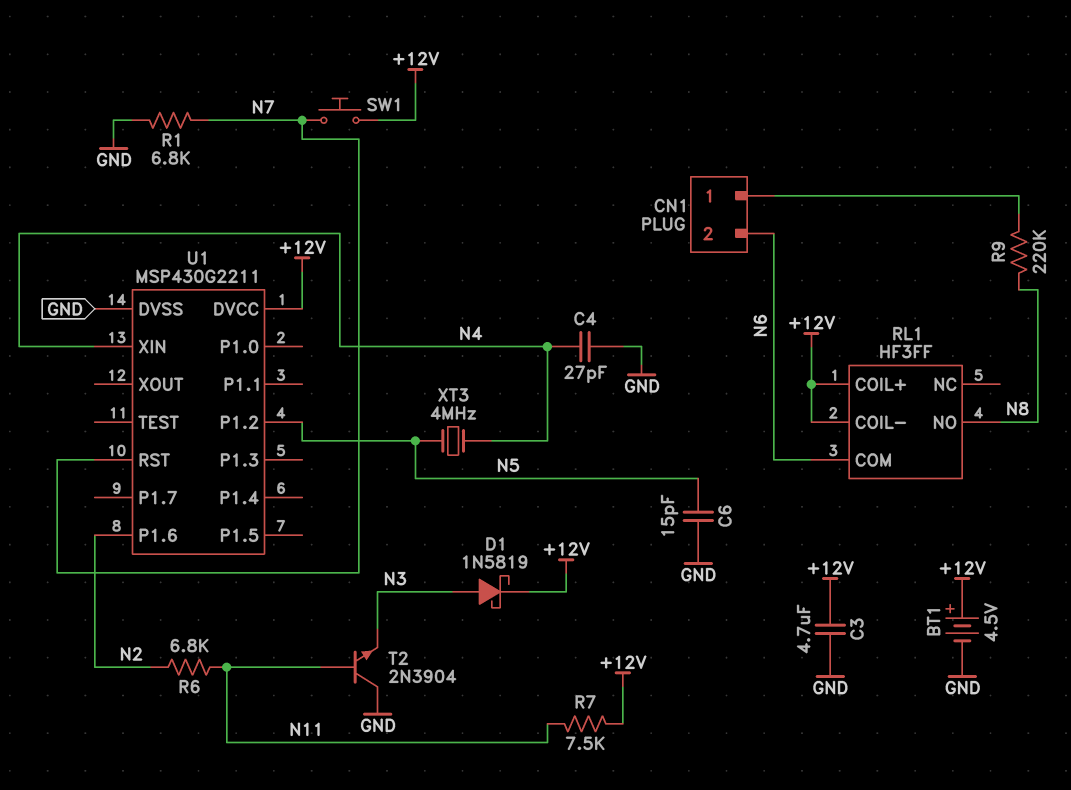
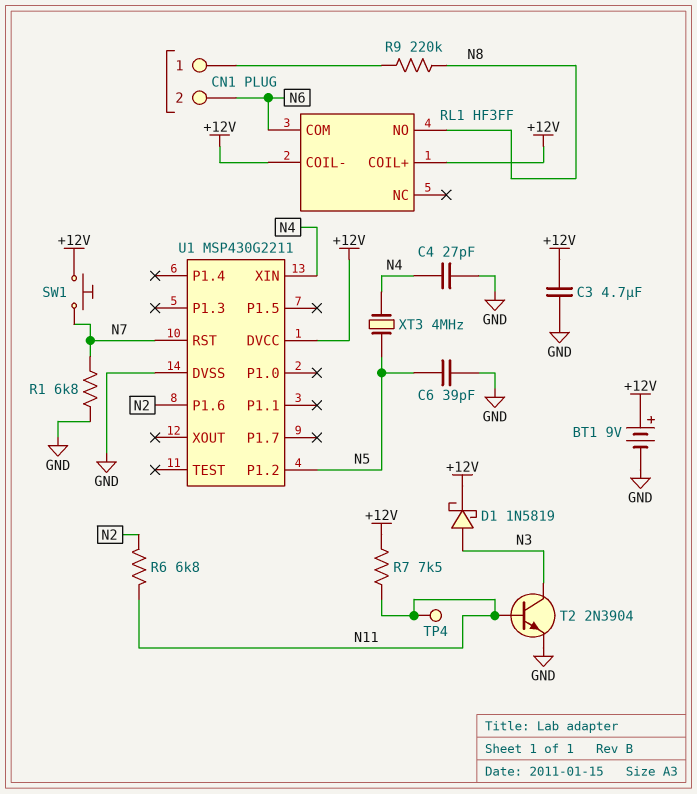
BT1: 4.5V (plus +12V, minus GND) -> 9V (plus +12V, minus GND)
C6: 15pF (GND, N5) -> 39pF (GND, N5)
T2: NPN 2N3904 (B N11, C GND, E N3) -> NPN 2N3904 (B N11, C N3, E GND)
TP4: none -> test point (N11)

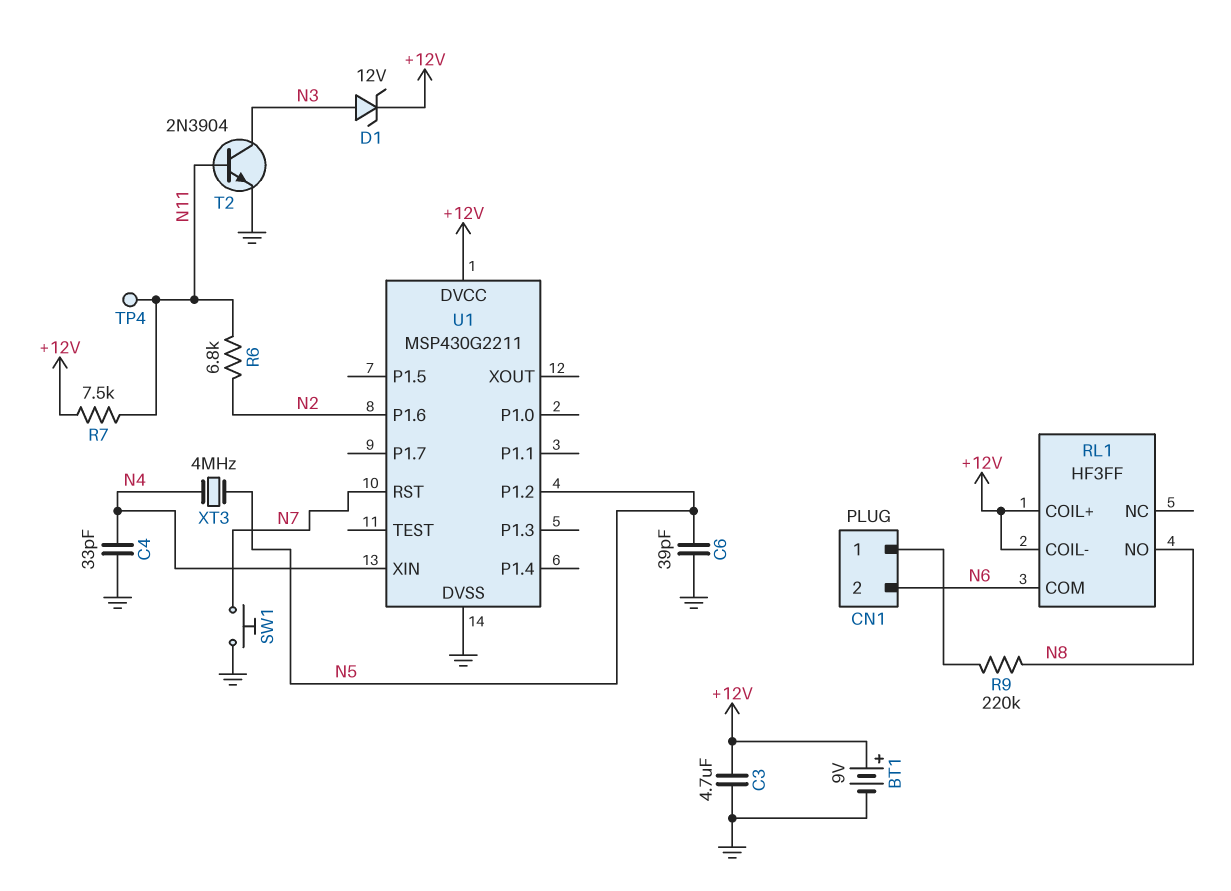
C4: 27pF (GND, N4) -> 33pF (GND, N4)
D1: schottky 1N5819 (A N3, K +12V) -> zener 12V (A N3, K +12V)
R1: 6.8k (GND, N7) -> none
SW1: button (+12V, N7) -> button (GND, N7)

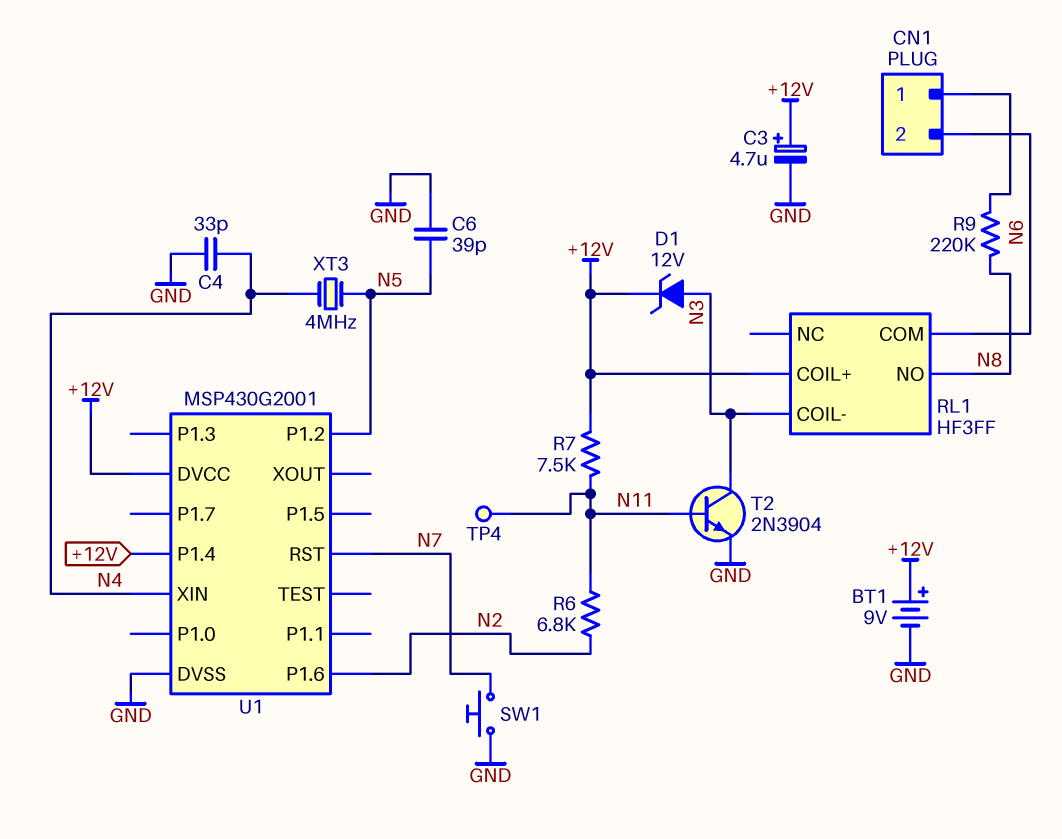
C3: 4.7uF (+12V, GND) -> 4.7uF (plus +12V, minus GND)
RL1 pin COIL-: +12V -> N3
U1: MSP430G2211 -> MSP430G2001
U1 pin P1.4: none -> +12V

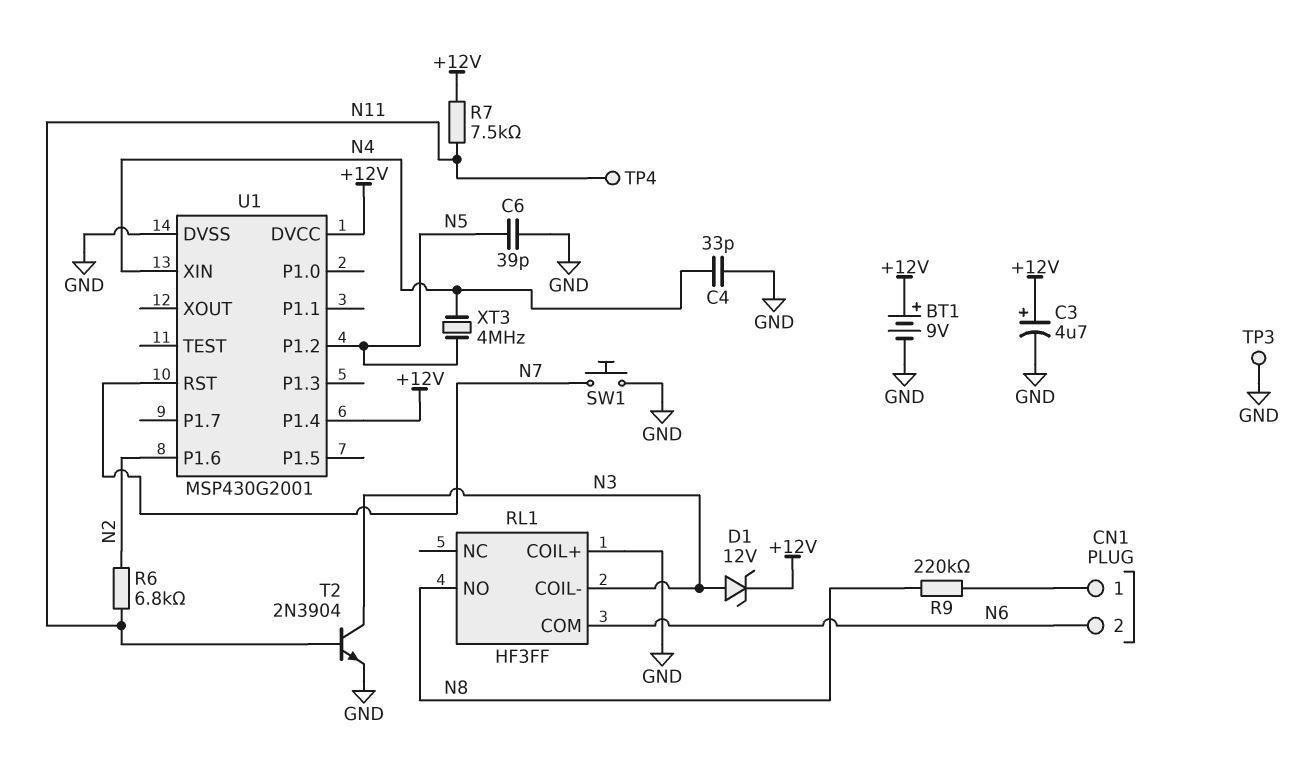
RL1 pin COIL+: +12V -> GND
TP3: none -> test point (GND)

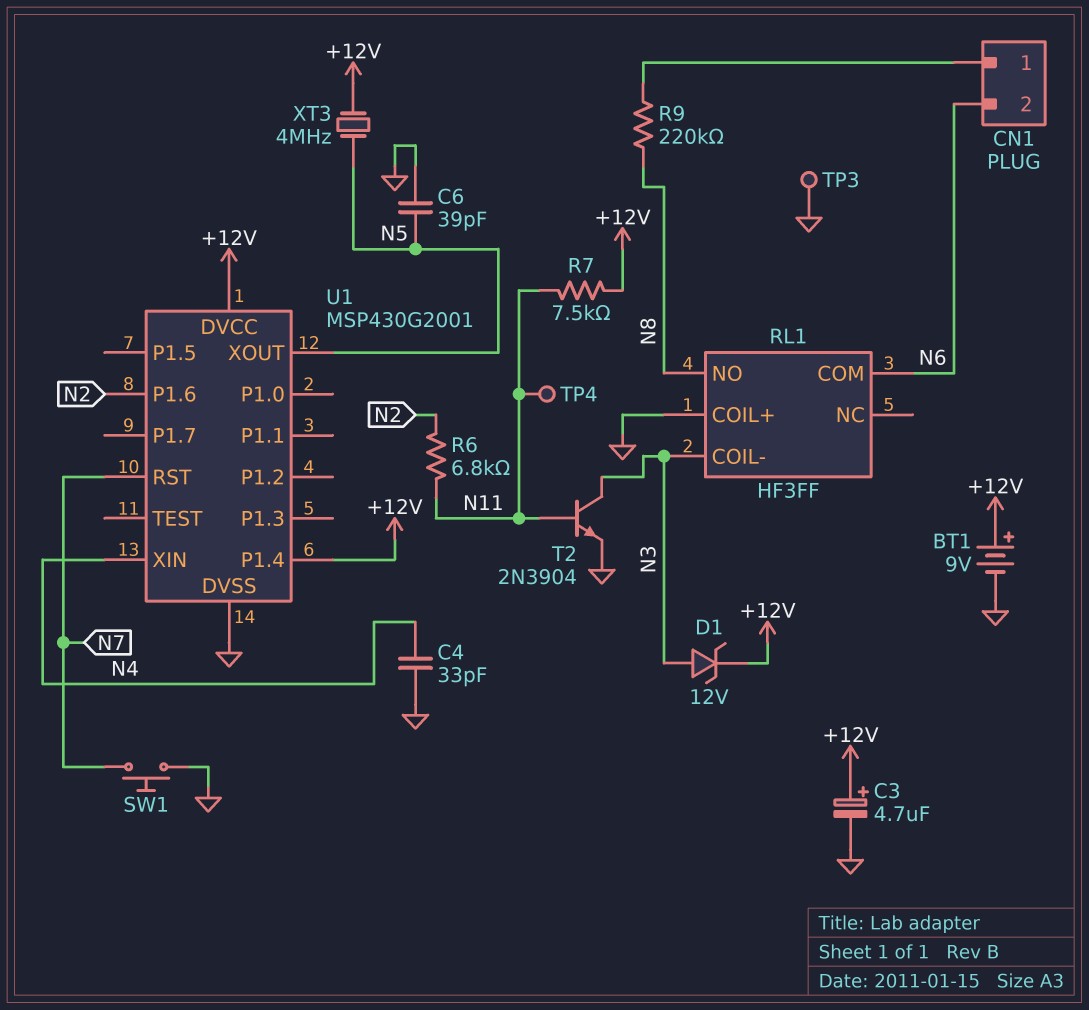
U1 pin P1.2: N5 -> none
U1 pin XOUT: none -> N5
XT3: 4MHz (N4, N5) -> 4MHz (+12V, N5)

